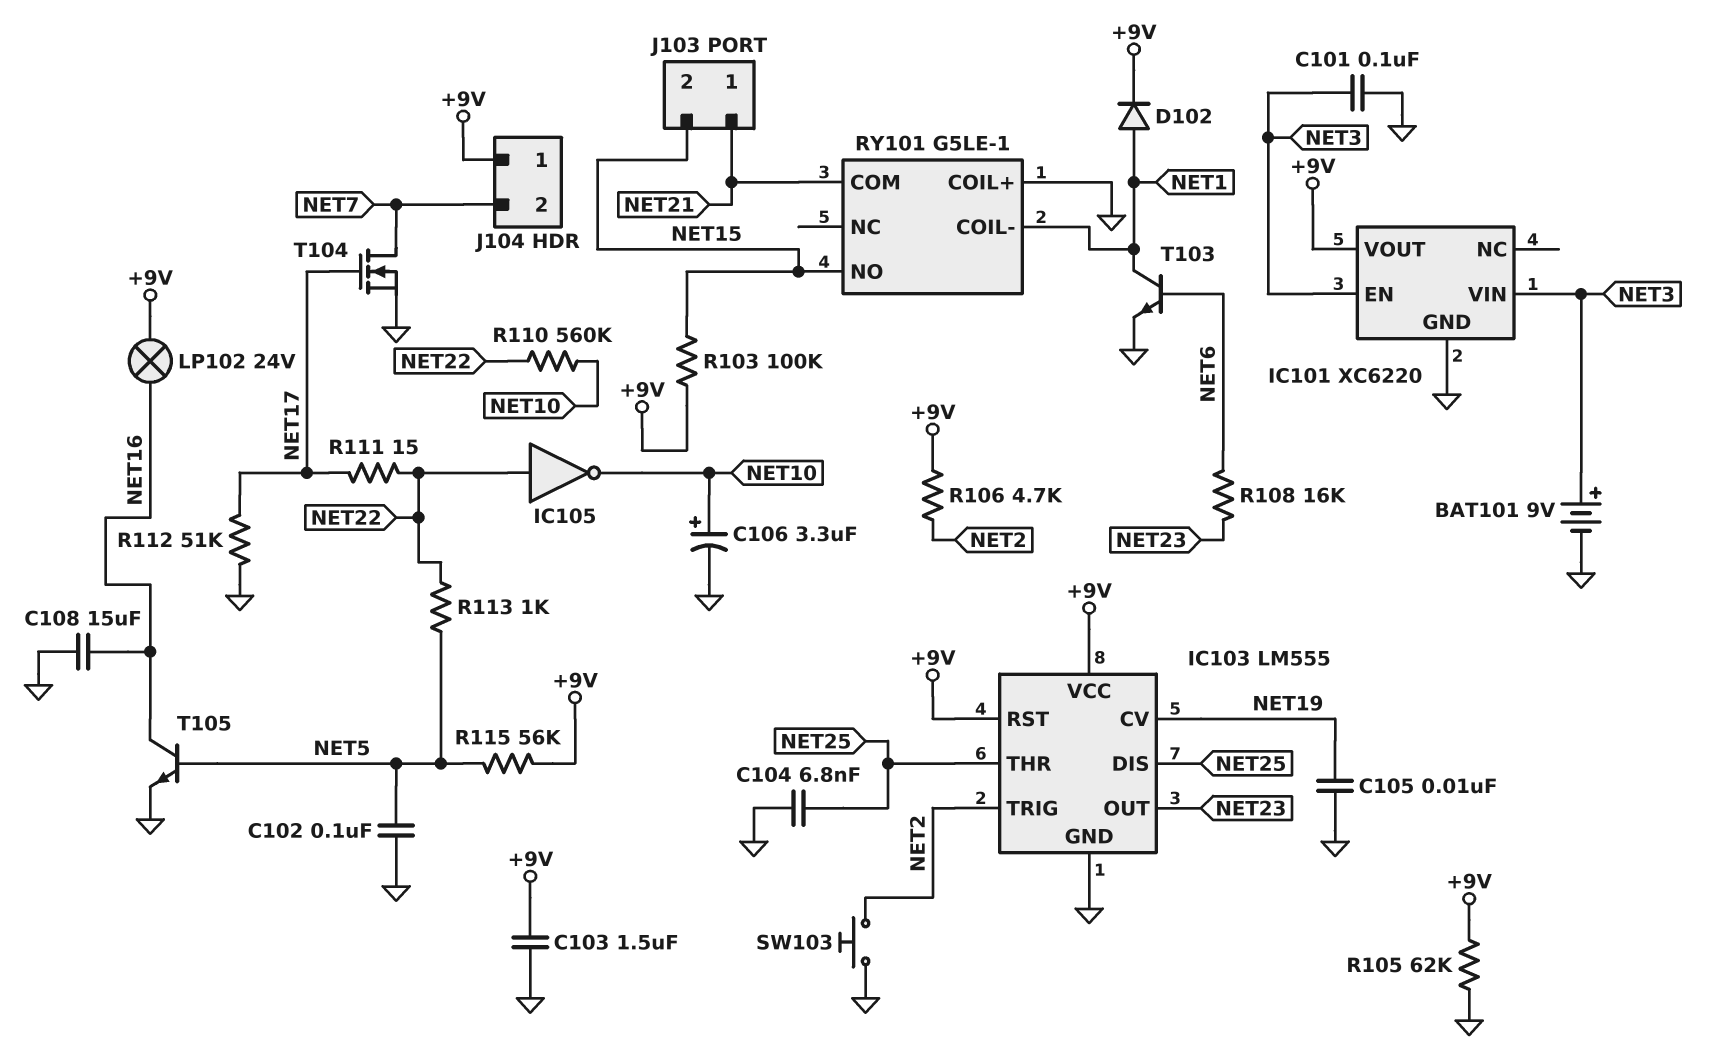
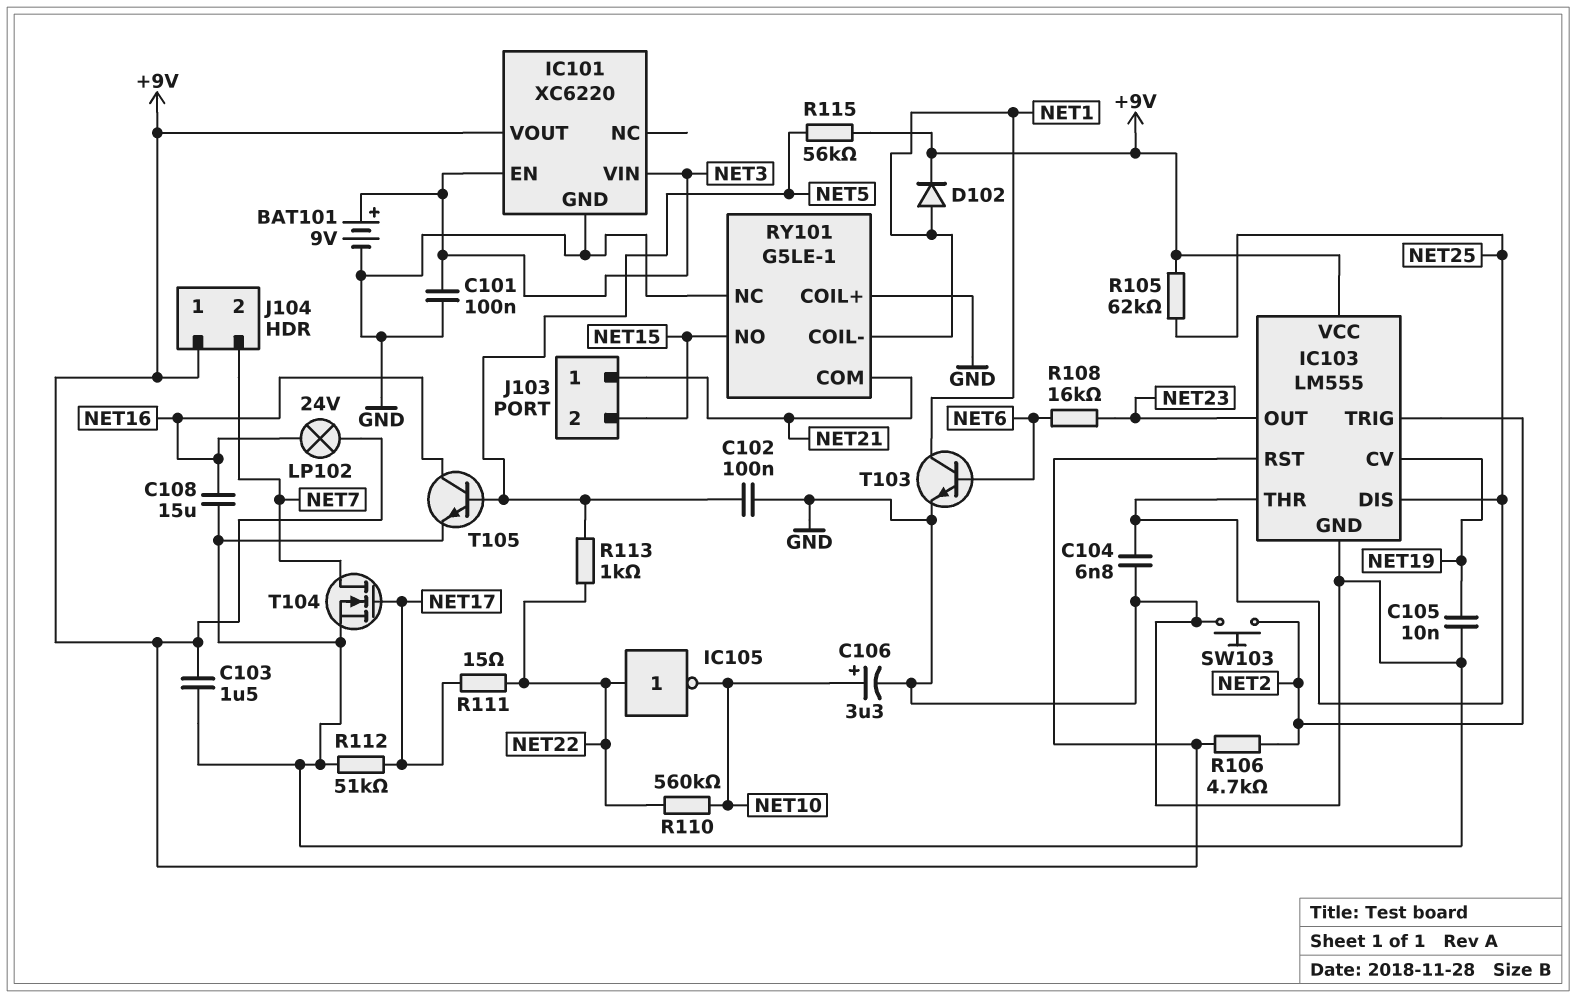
R103: 100k (+9V, NET15) -> none
R105: 62k (+9V, GND) -> 62k (+9V, NET25)
RY101 pin NC: none -> GND

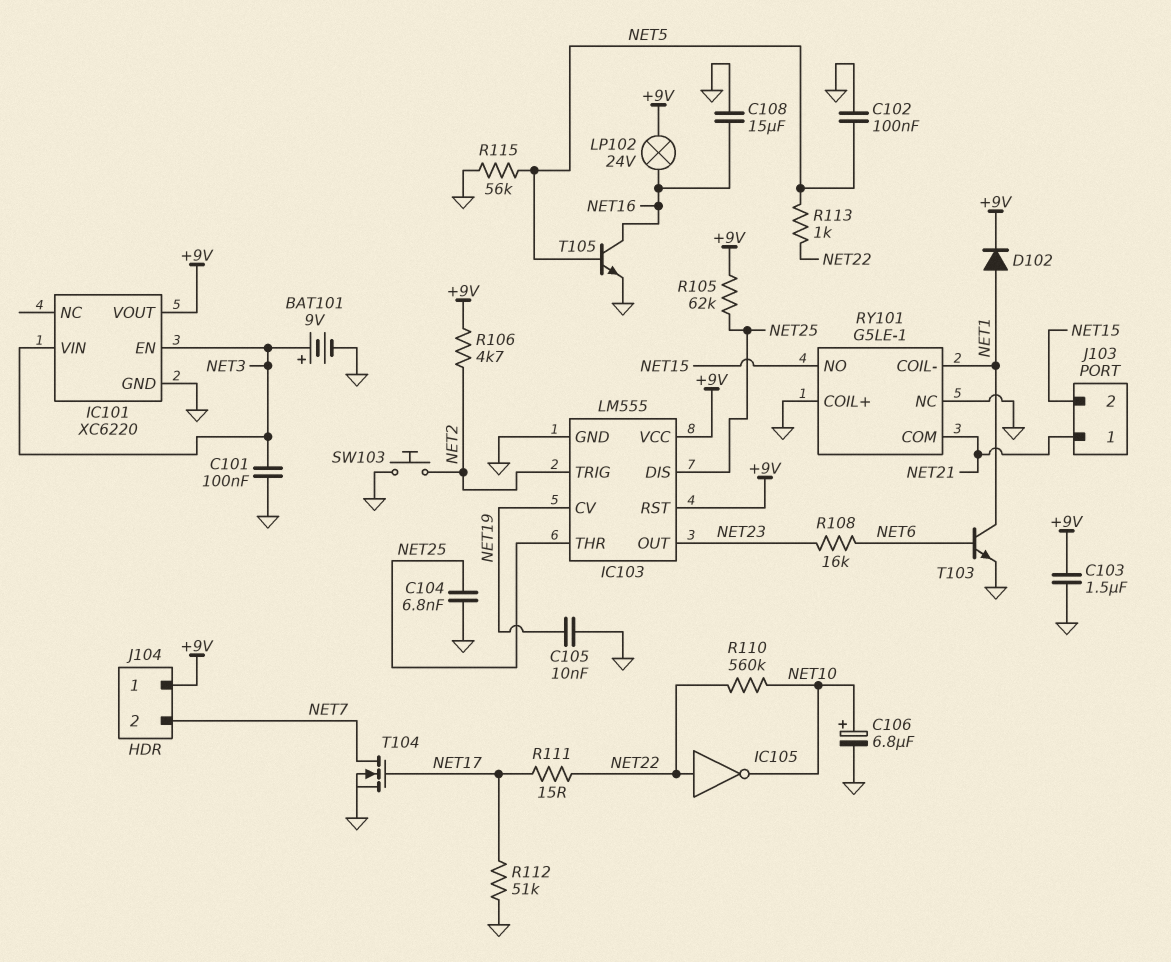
C106: 3.3uF (plus NET10, minus GND) -> 6.8uF (plus NET10, minus GND)
R115: 56k (+9V, NET5) -> 56k (GND, NET5)

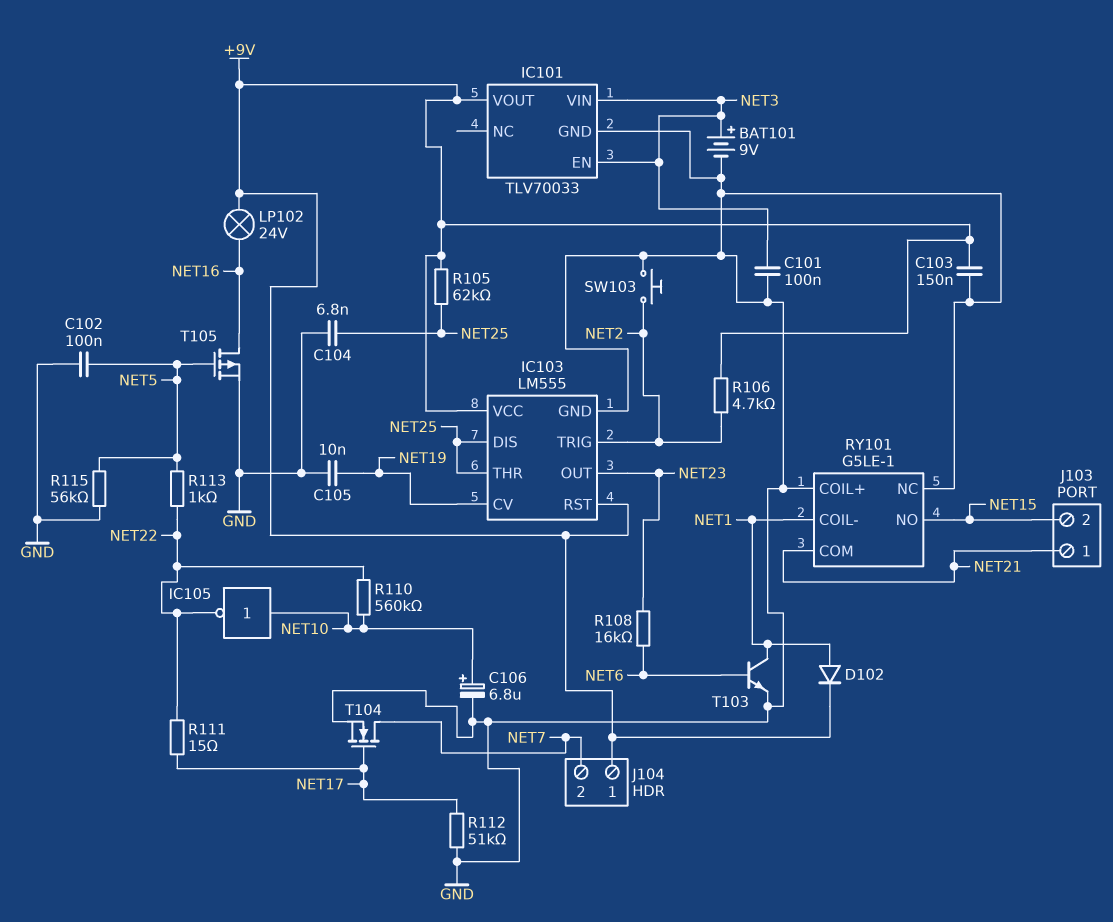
C103: 1.5uF (+9V, GND) -> 150nF (+9V, GND)
C108: 15uF (GND, NET16) -> none
IC101: XC6220 -> TLV70033
IC105: NOT (in NET22, out NET10) -> NOT (in NET10, out NET22)
T105: NPN (B NET5, C NET16, E GND) -> PMOS (G NET5, D NET16, S GND)

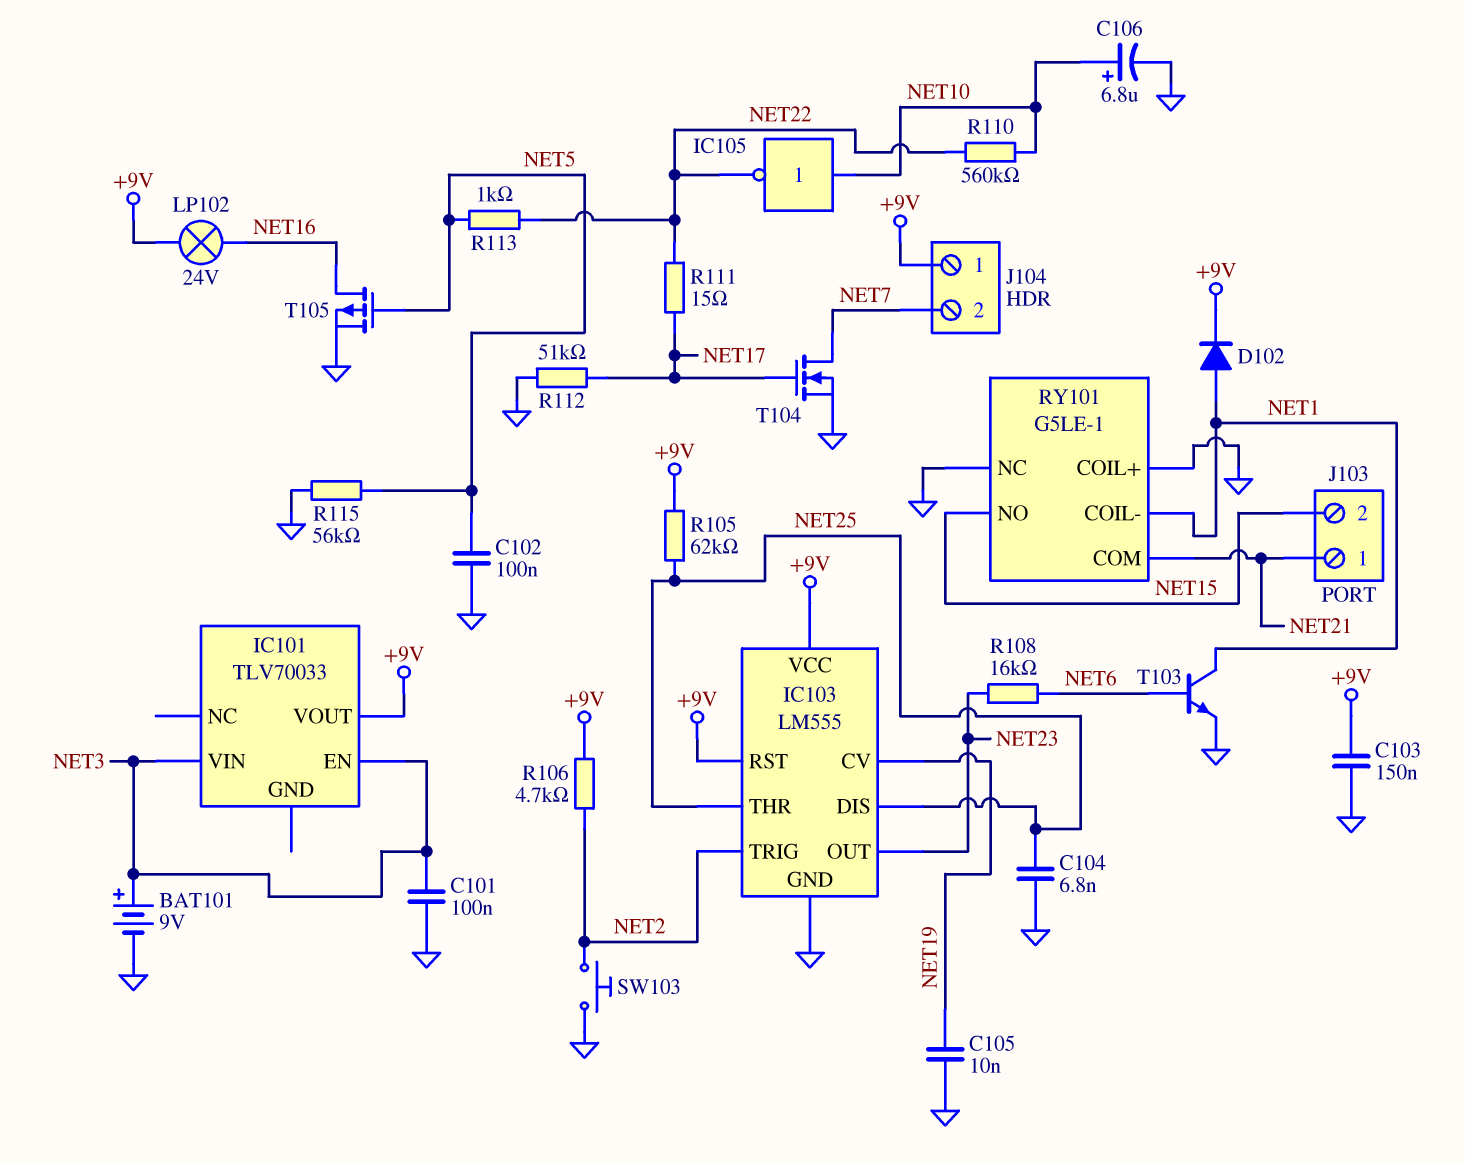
IC101 pin GND: GND -> none

